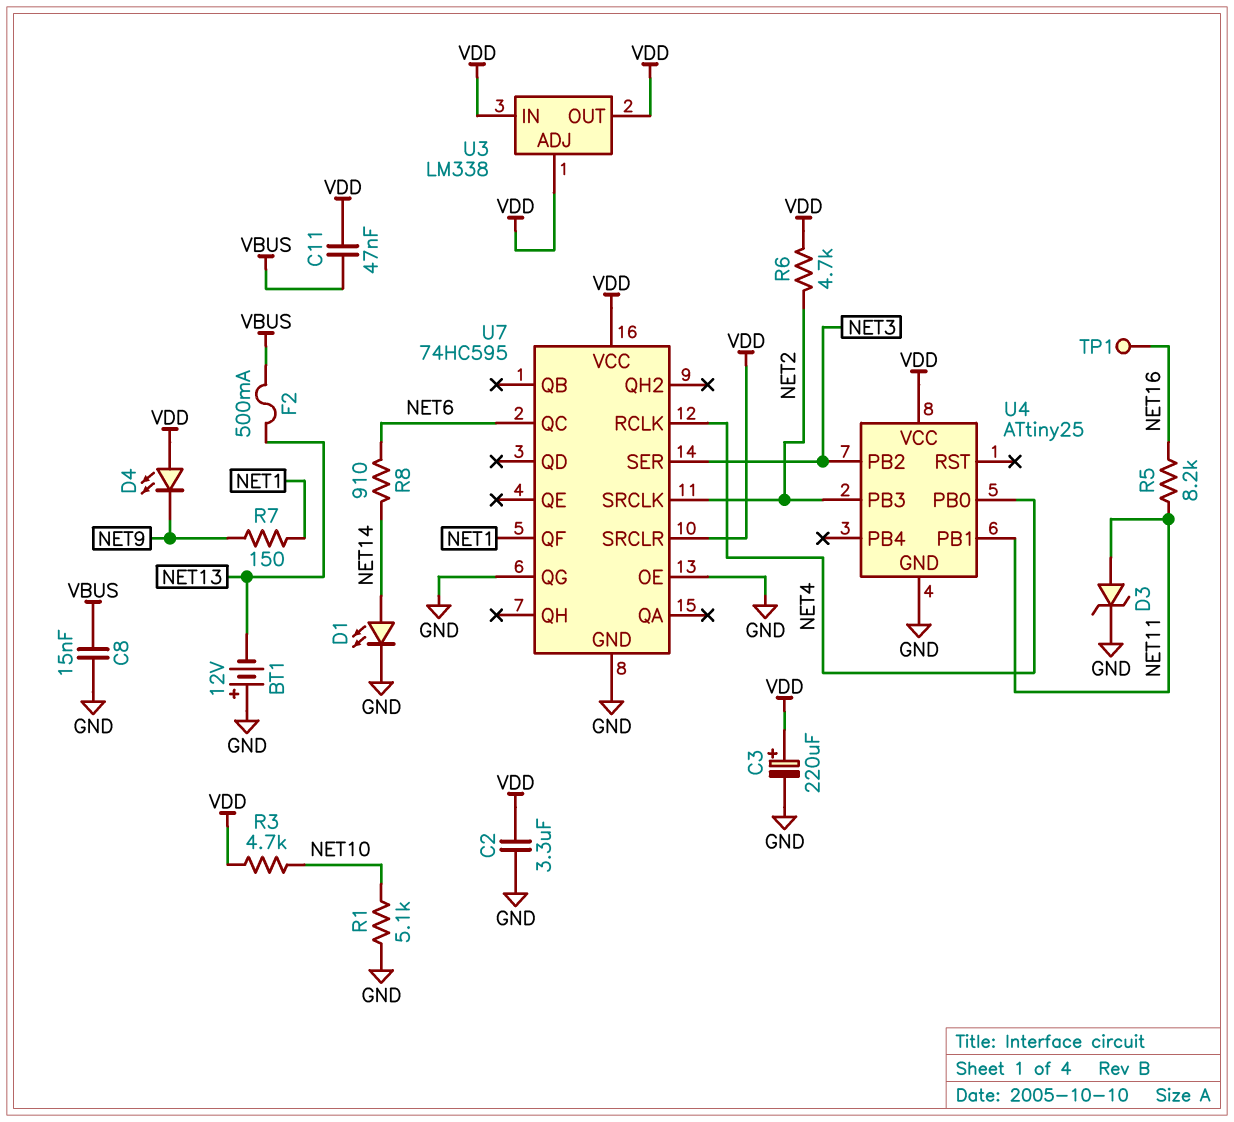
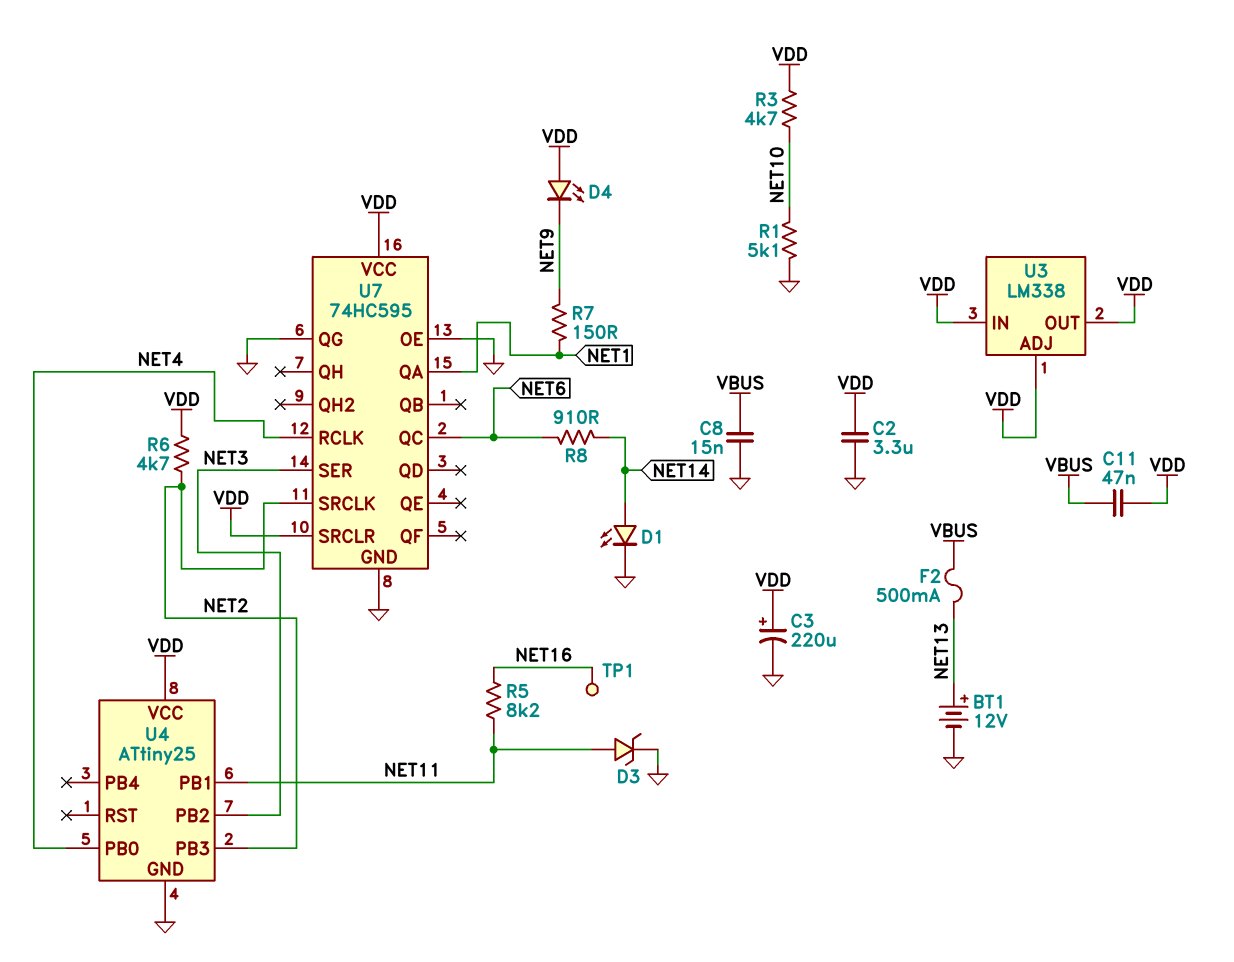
BT1: 12V (plus GND, minus NET13) -> 12V (plus NET13, minus GND)
U7 pin QA: none -> NET1
U7 pin QF: NET1 -> none

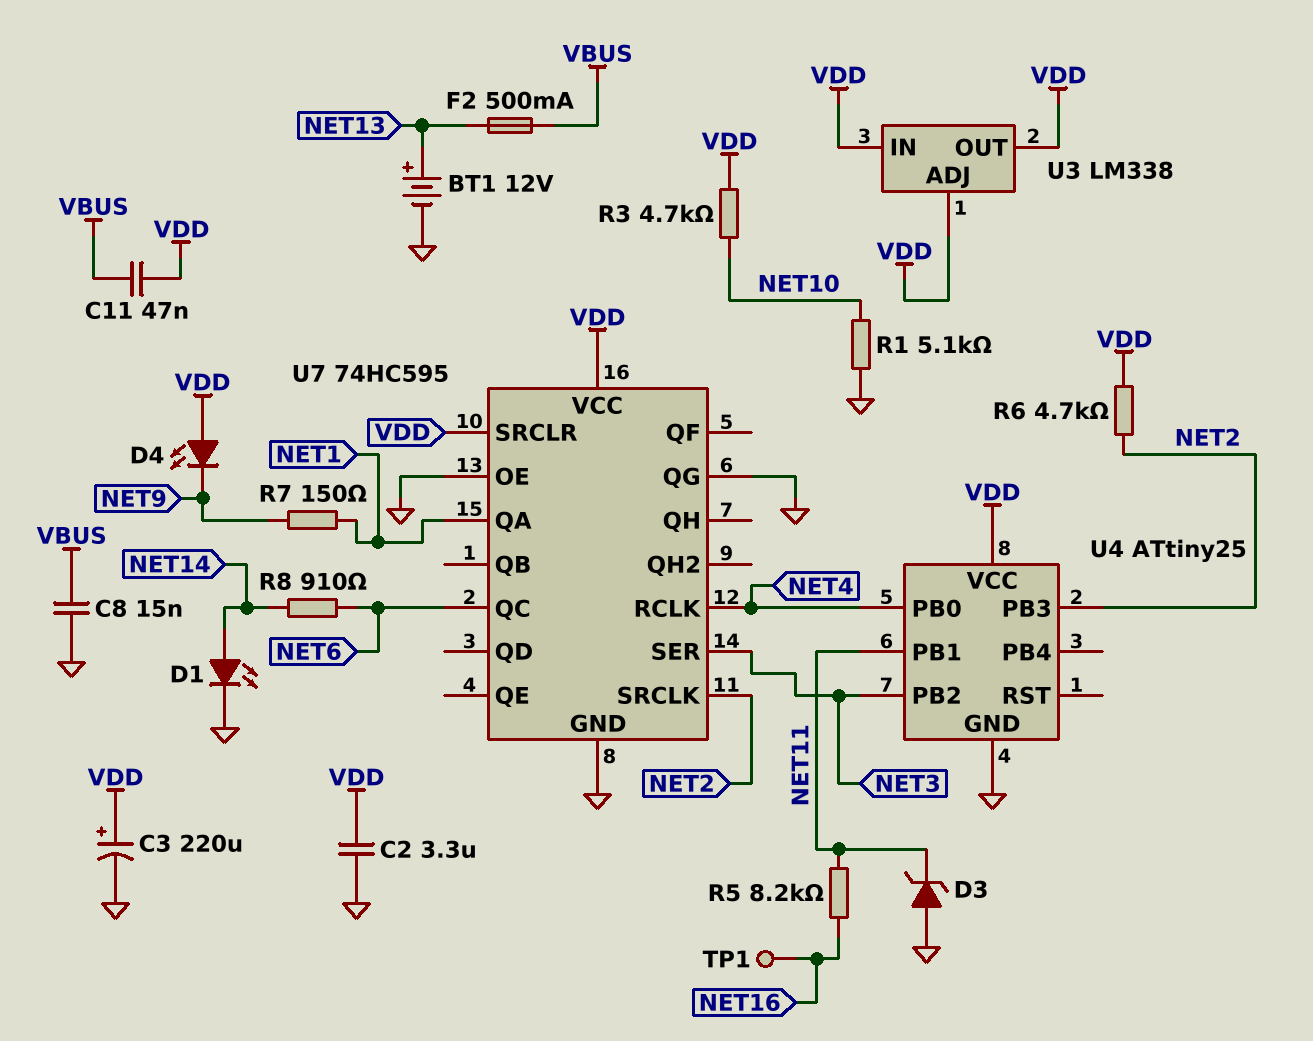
D3: zener (A NET11, K GND) -> zener (A GND, K NET11)

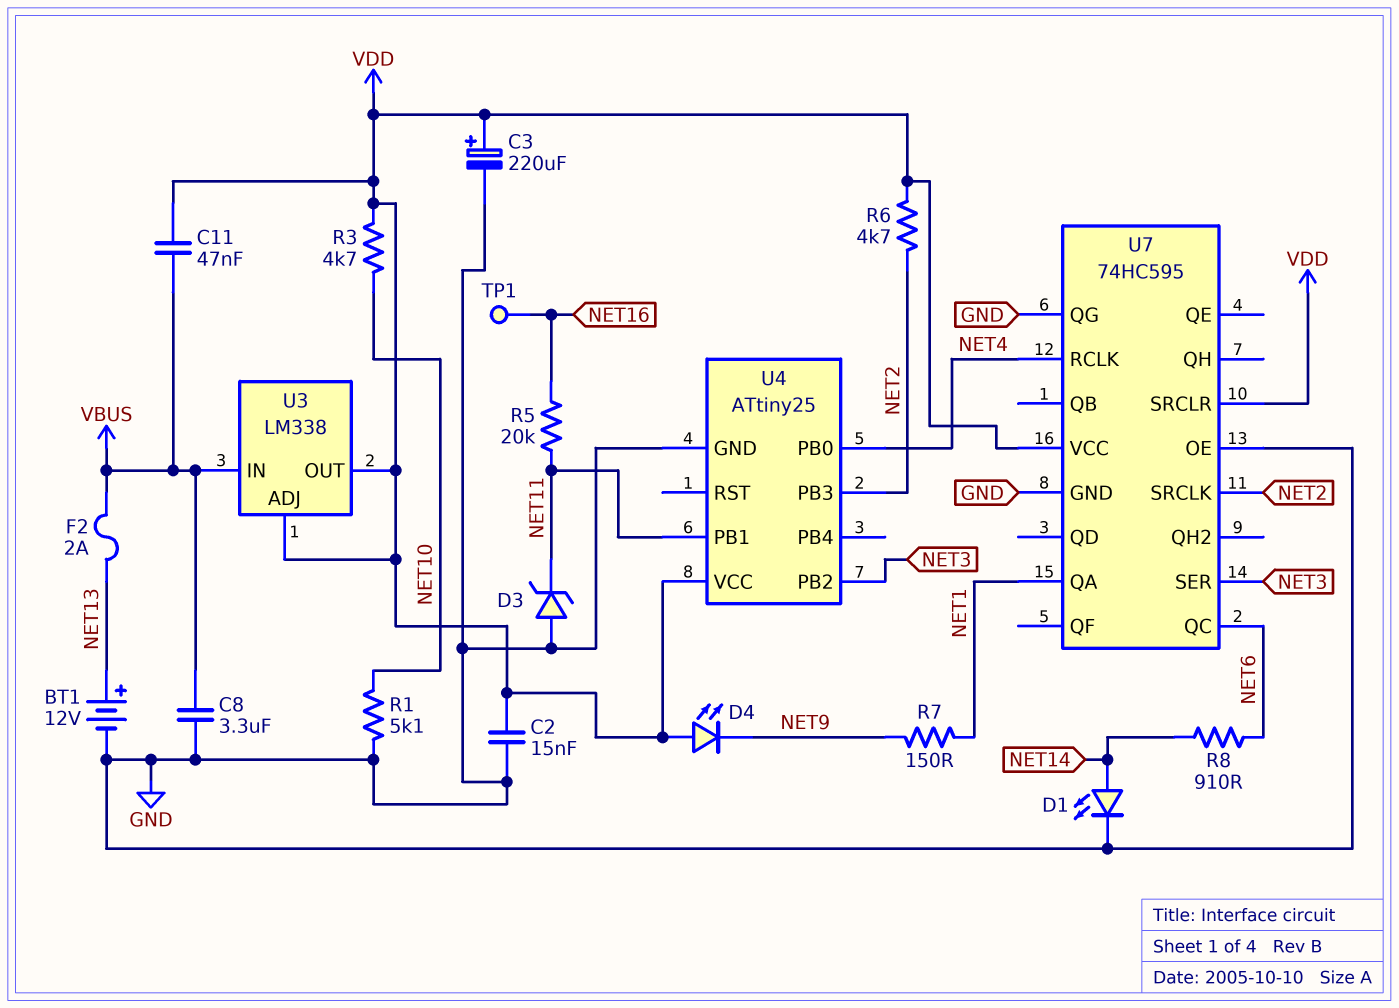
C2: 3.3uF (GND, VDD) -> 15nF (GND, VDD)
C8: 15nF (GND, VBUS) -> 3.3uF (GND, VBUS)
F2: 500mA (NET13, VBUS) -> 2A (NET13, VBUS)
R5: 8.2k (NET11, NET16) -> 20k (NET11, NET16)
U3 pin IN: VDD -> VBUS

